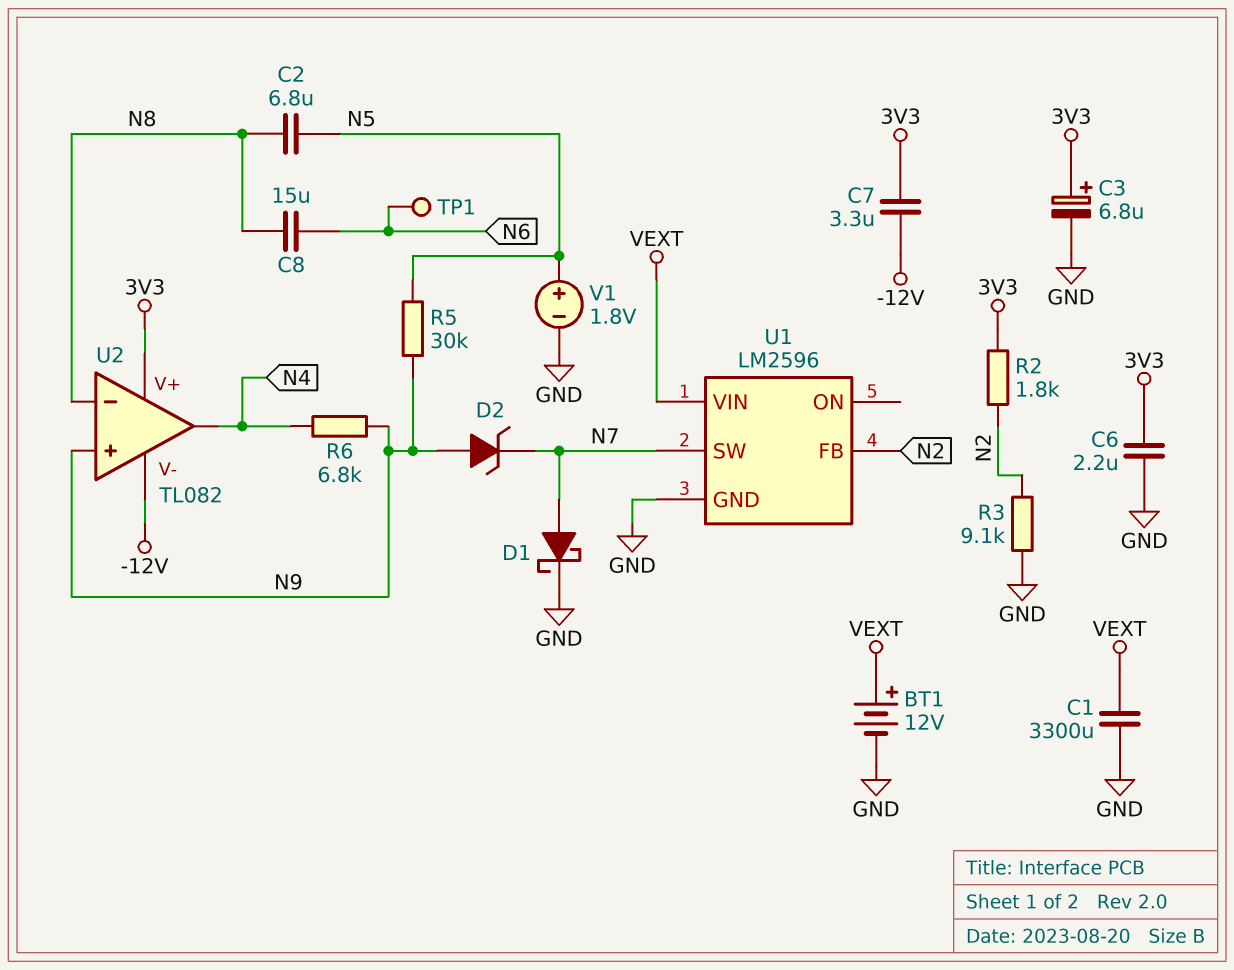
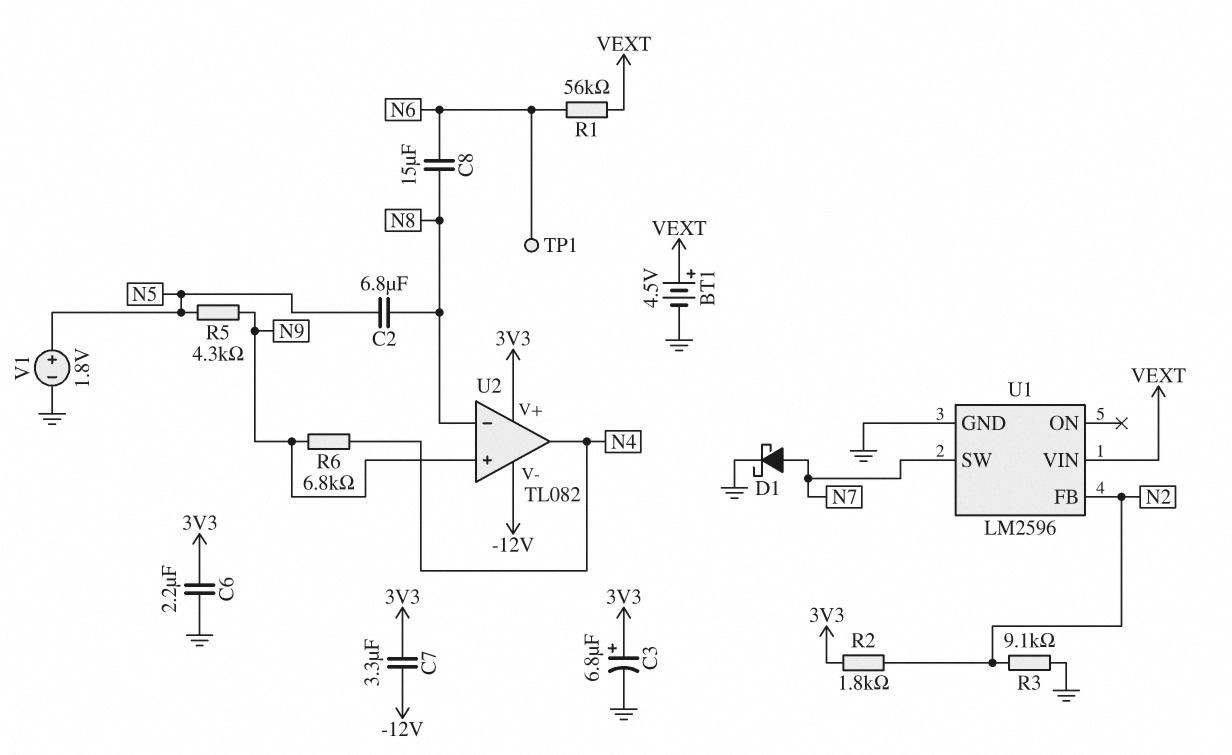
BT1: 12V (plus VEXT, minus GND) -> 4.5V (plus VEXT, minus GND)
C1: 3300uF (GND, VEXT) -> none
D2: zener (A N9, K N7) -> none
R1: none -> 56k (N6, VEXT)
R5: 30k (N5, N9) -> 4.3k (N5, N9)

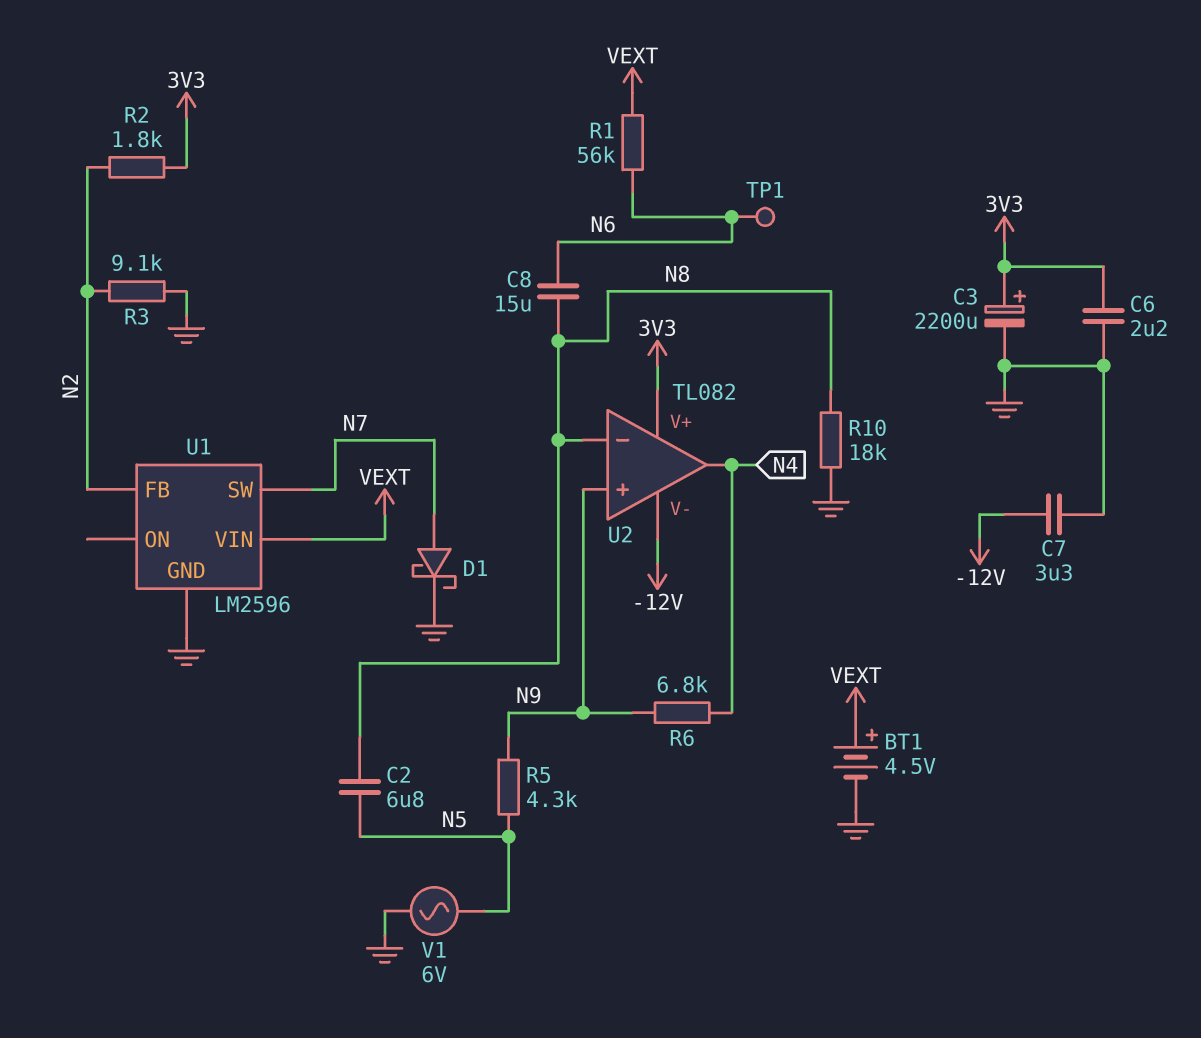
C3: 6.8uF (plus 3V3, minus GND) -> 2200uF (plus 3V3, minus GND)
C7: 3.3uF (-12V, 3V3) -> 3.3uF (-12V, GND)
R10: none -> 18k (GND, N8)
V1: 1.8V (plus N5, minus GND) -> AC 6V (GND, N5)

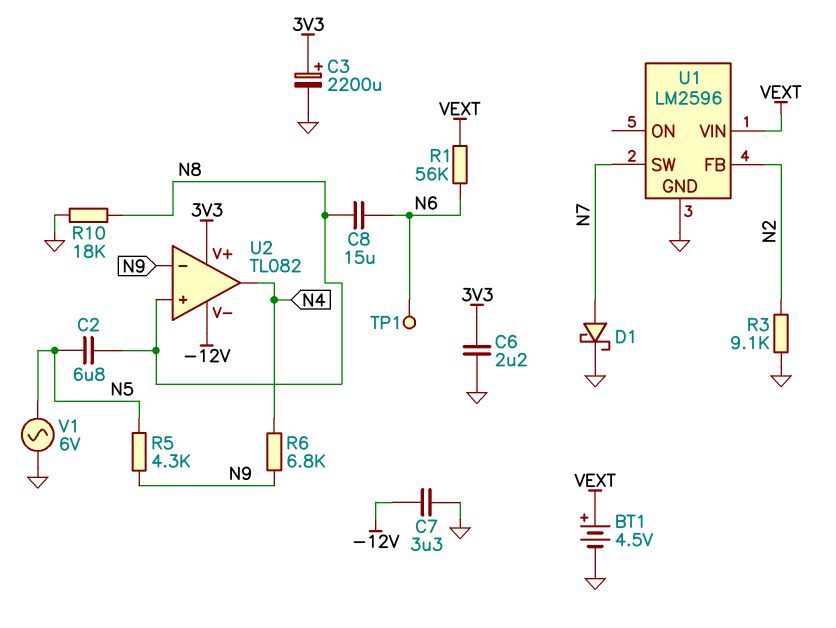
R2: 1.8k (3V3, N2) -> none
U2 pin in+: N9 -> N8
U2 pin in-: N8 -> N9

